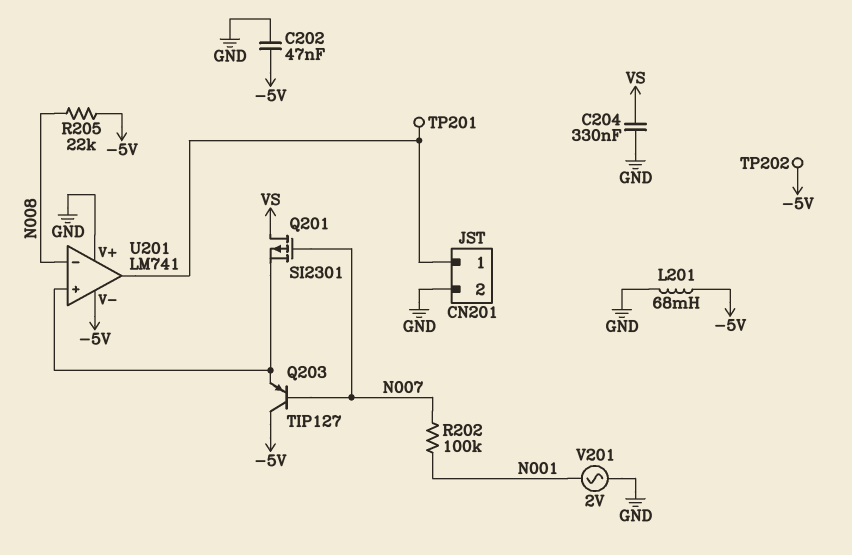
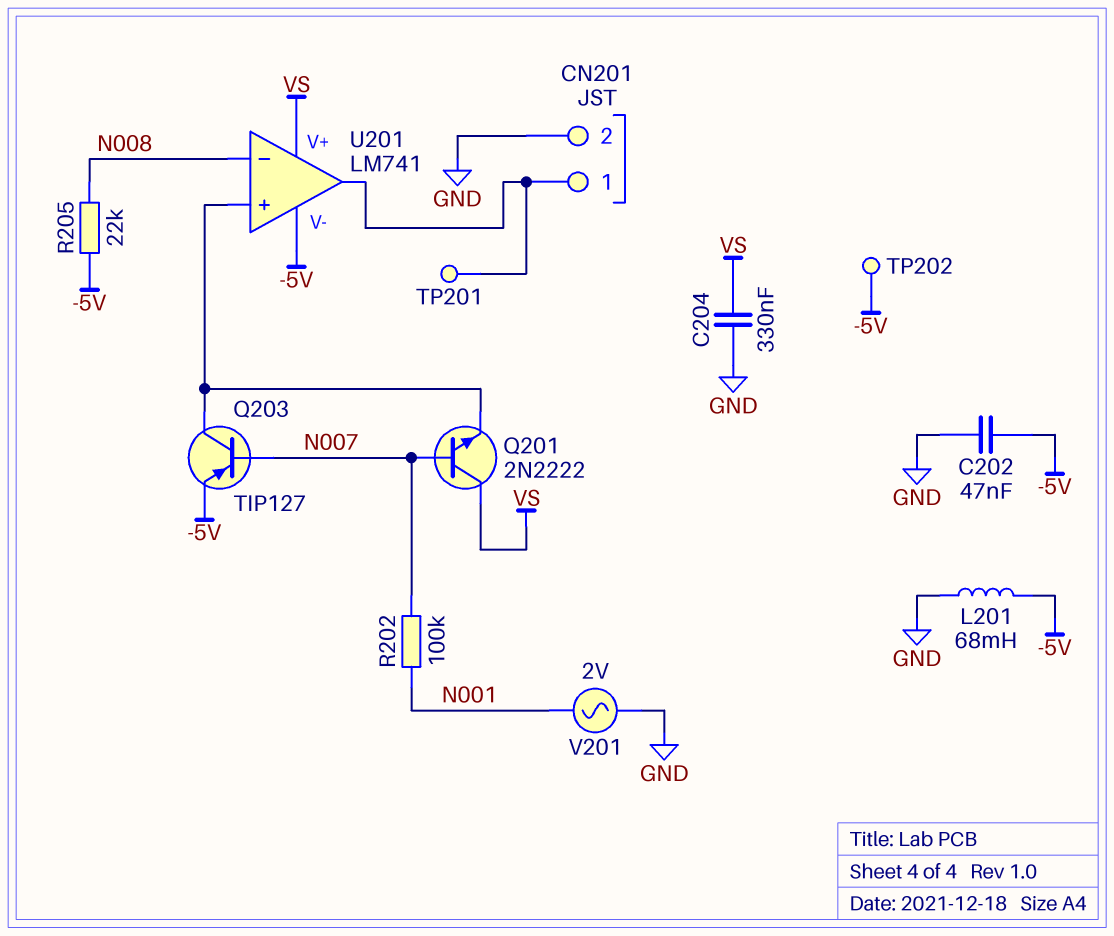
Q201: PMOS SI2301 (G N007, D VS, S U201/in+) -> NPN 2N2222 (B N007, C VS, E U201/in+)
Q203: PNP TIP127 (B N007, C -5V, E U201/in+) -> PNP TIP127 (B N007, C U201/in+, E -5V)
U201 pin V+: GND -> VS

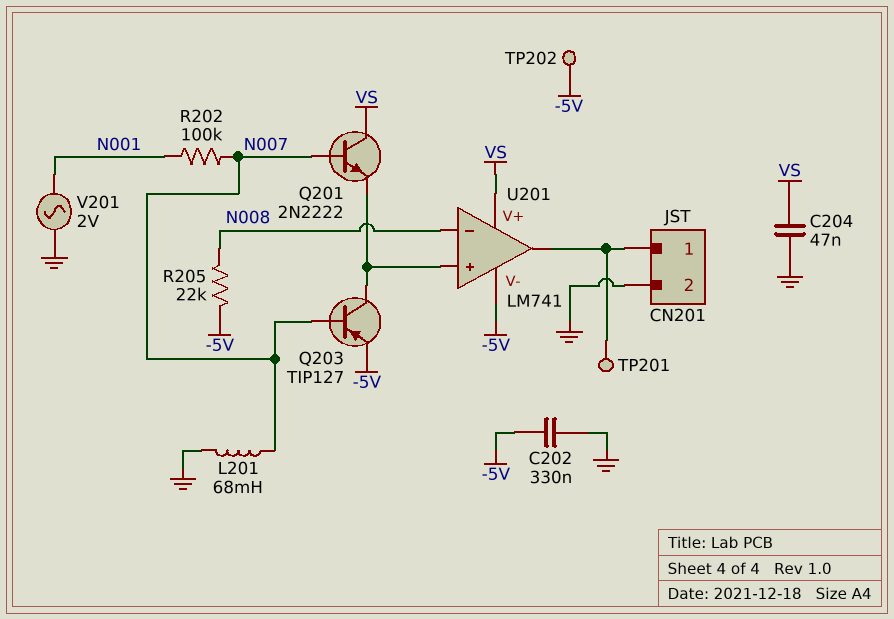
C202: 47nF (-5V, GND) -> 330nF (-5V, GND)
C204: 330nF (GND, VS) -> 47nF (GND, VS)
L201: 68mH (-5V, GND) -> 68mH (GND, N007)

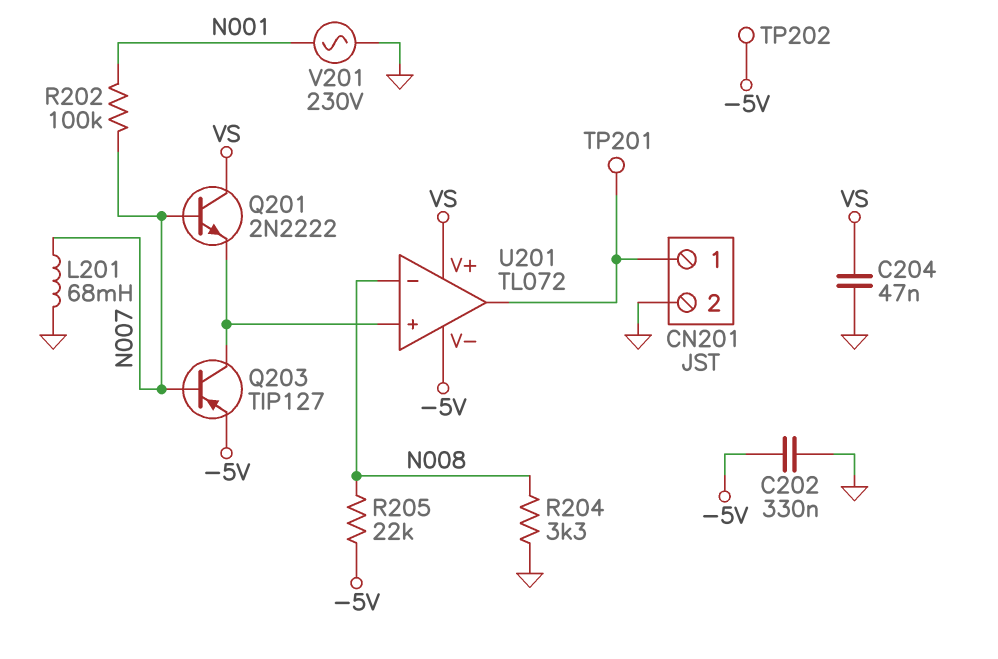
R204: none -> 3.3k (GND, N008)
U201: LM741 -> TL072
V201: AC 2V (GND, N001) -> AC 230V (GND, N001)

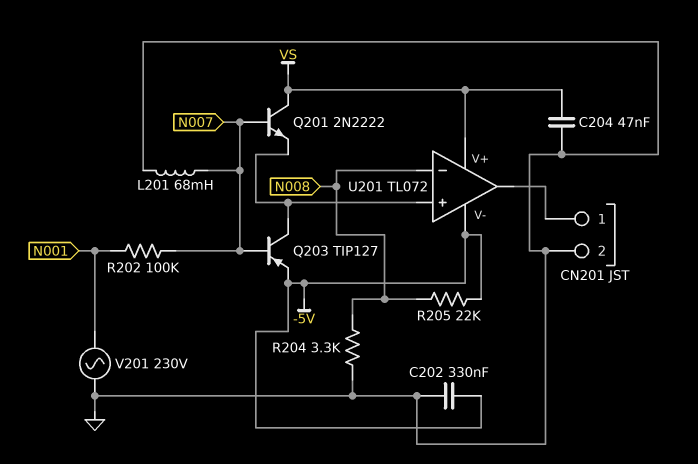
TP201: test point (CN201/1) -> none
TP202: test point (-5V) -> none

